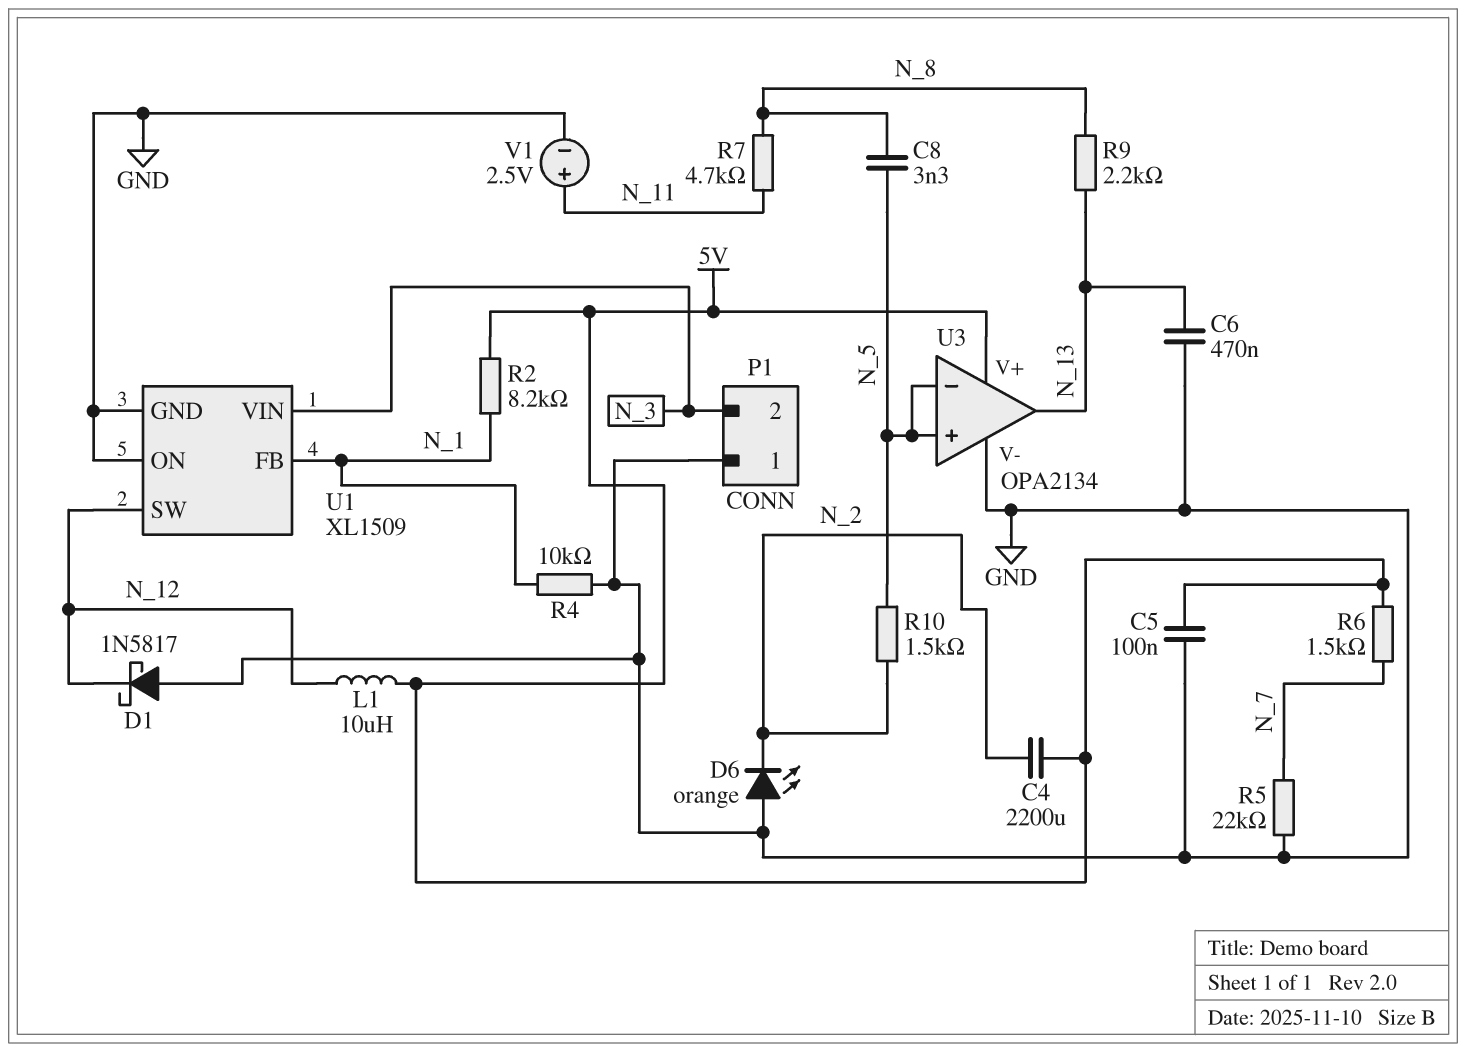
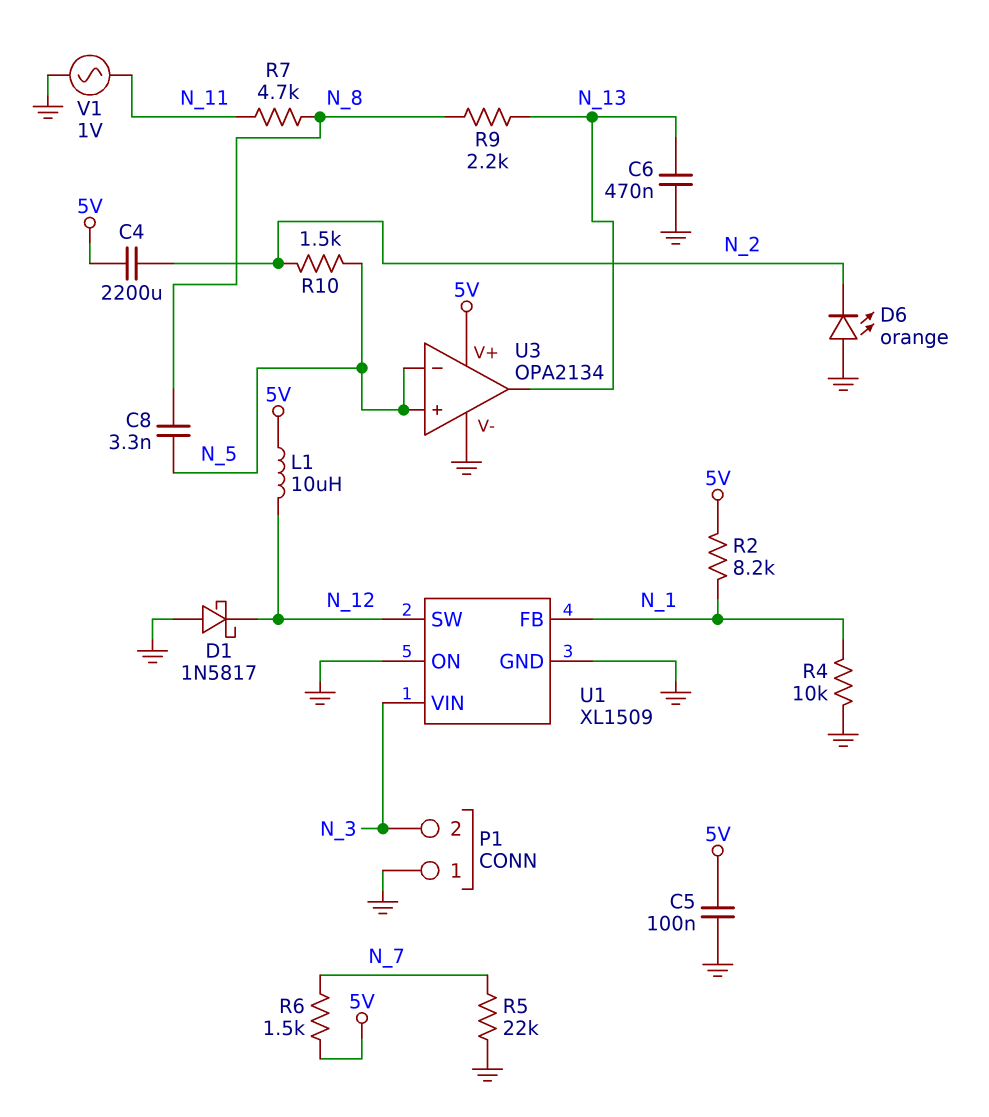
V1: 2.5V (plus N_11, minus GND) -> AC 1V (GND, N_11)

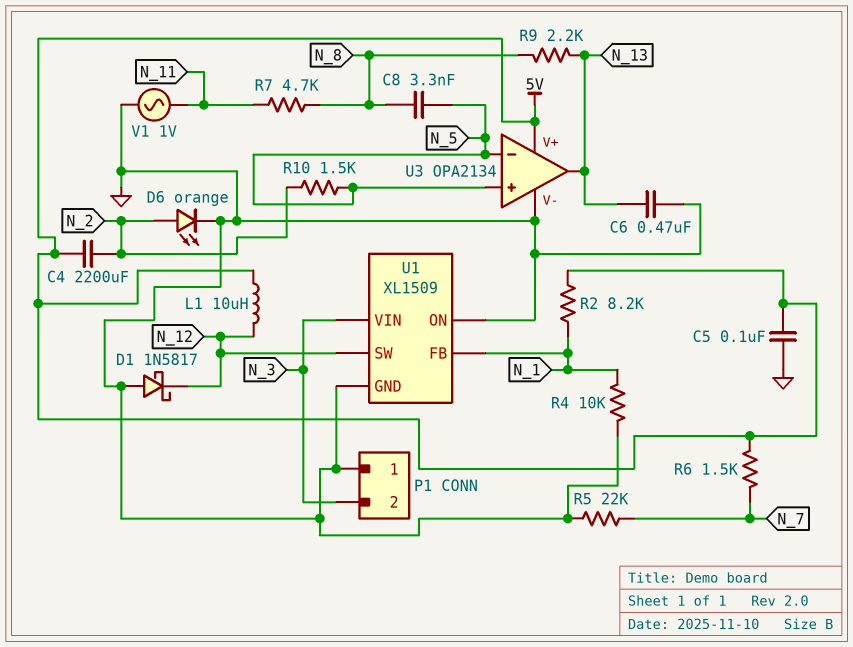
D6: LED orange (A GND, K N_2) -> LED orange (A N_2, K GND)

